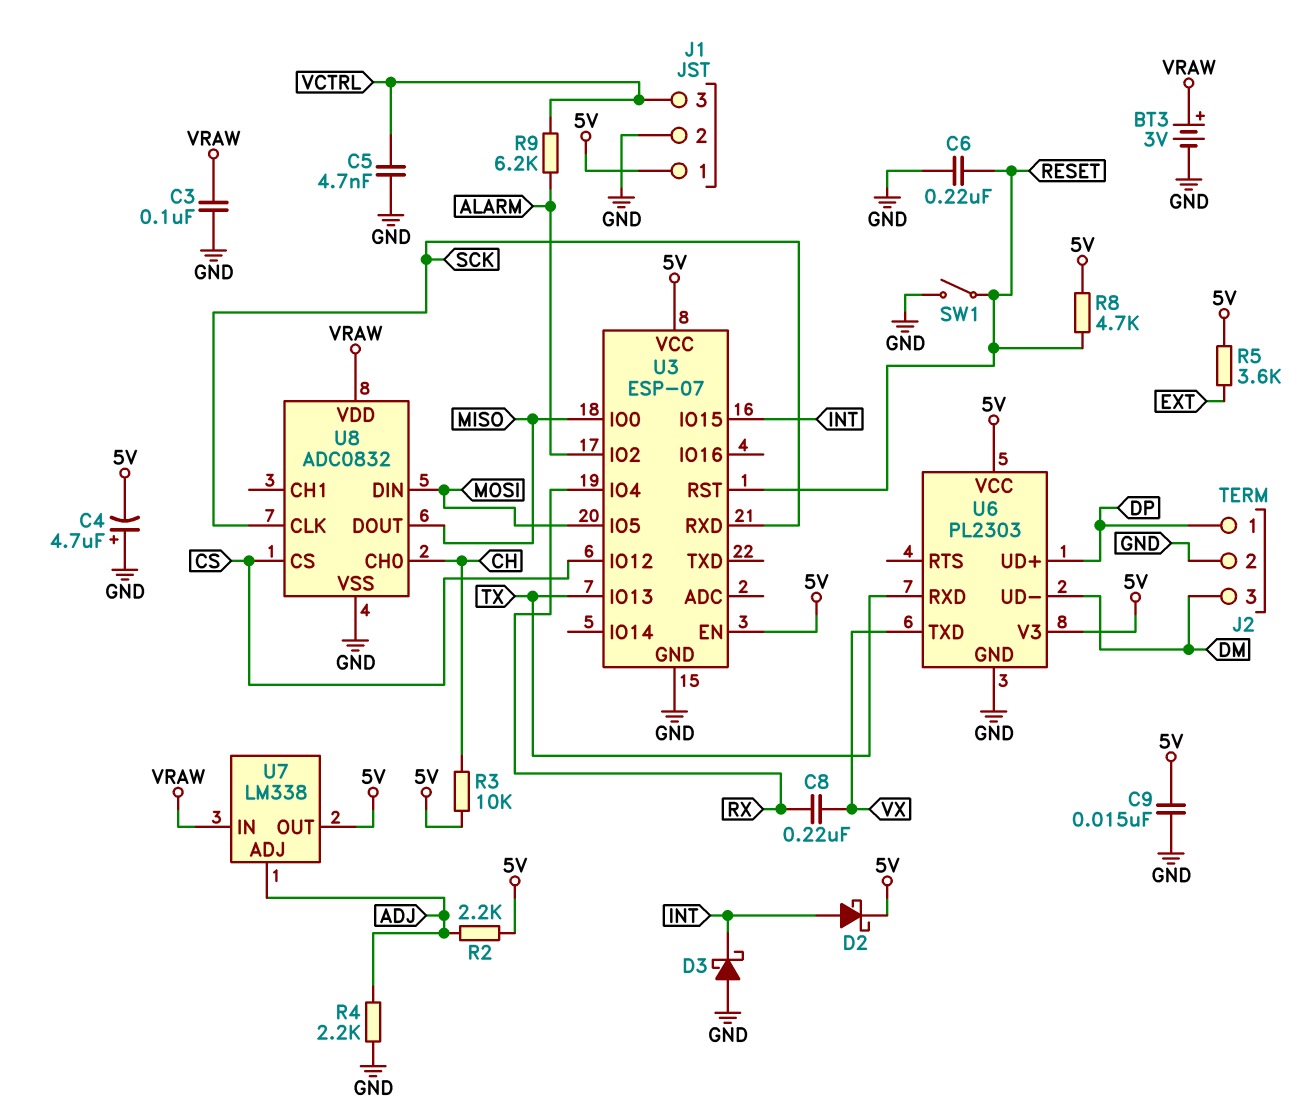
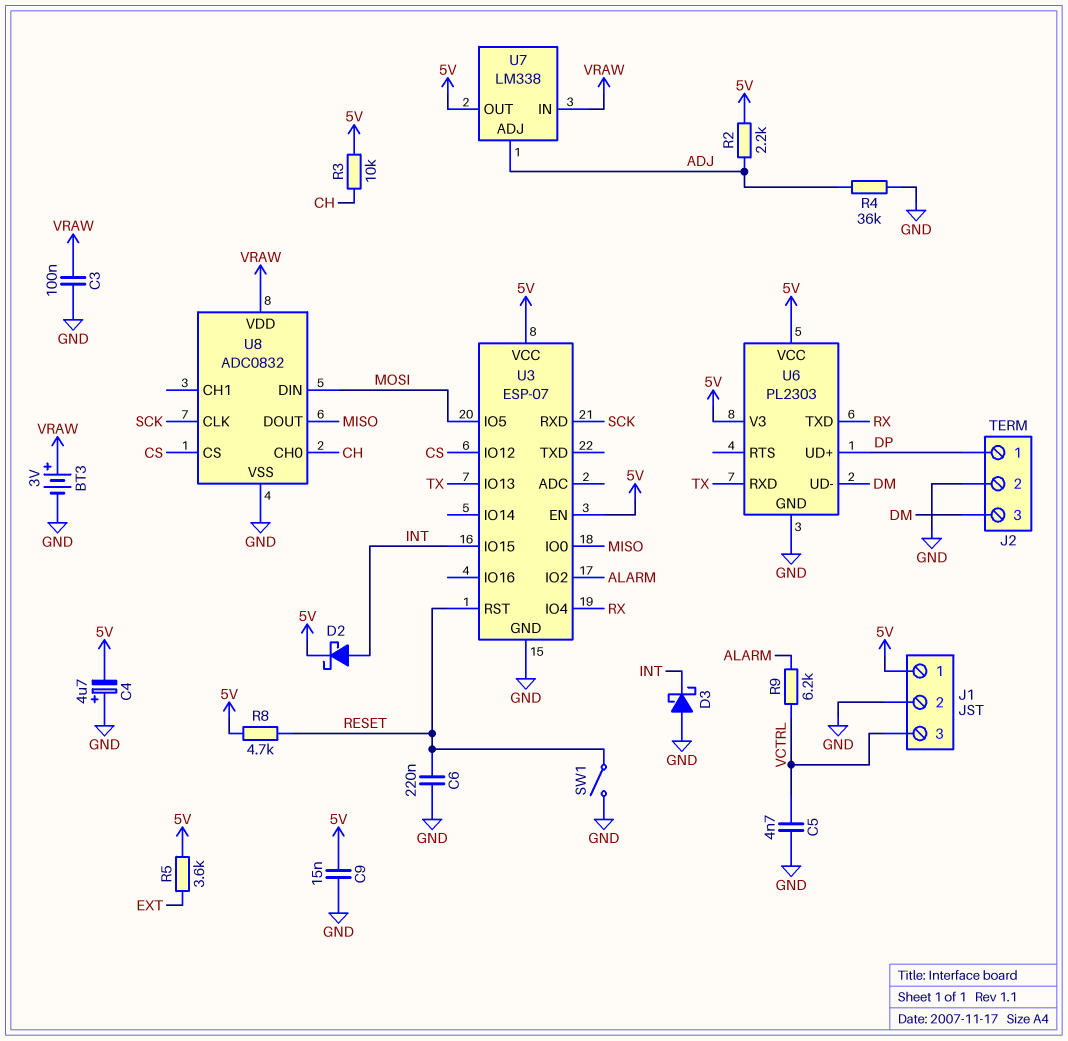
C8: 220nF (RX, VX) -> none
R4: 2.2k (ADJ, GND) -> 36k (ADJ, GND)
U6 pin TXD: VX -> RX

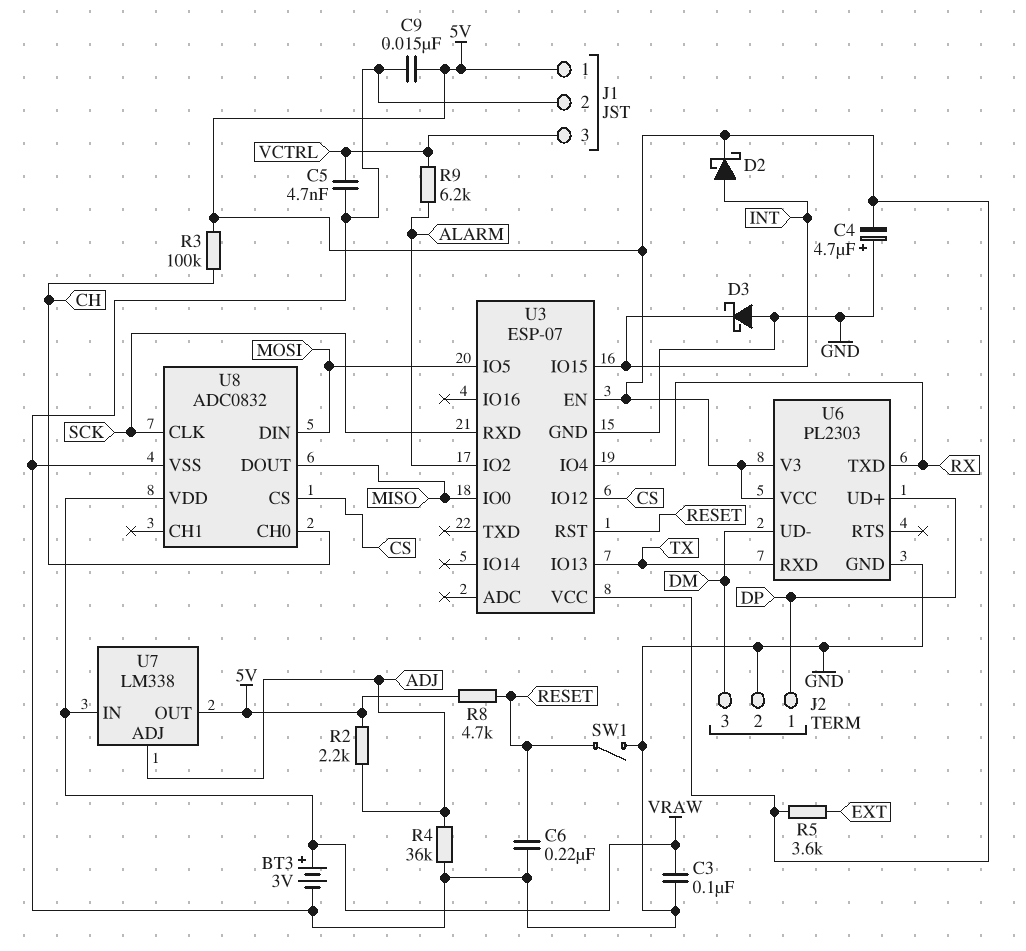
R3: 10k (5V, CH) -> 100k (5V, CH)

